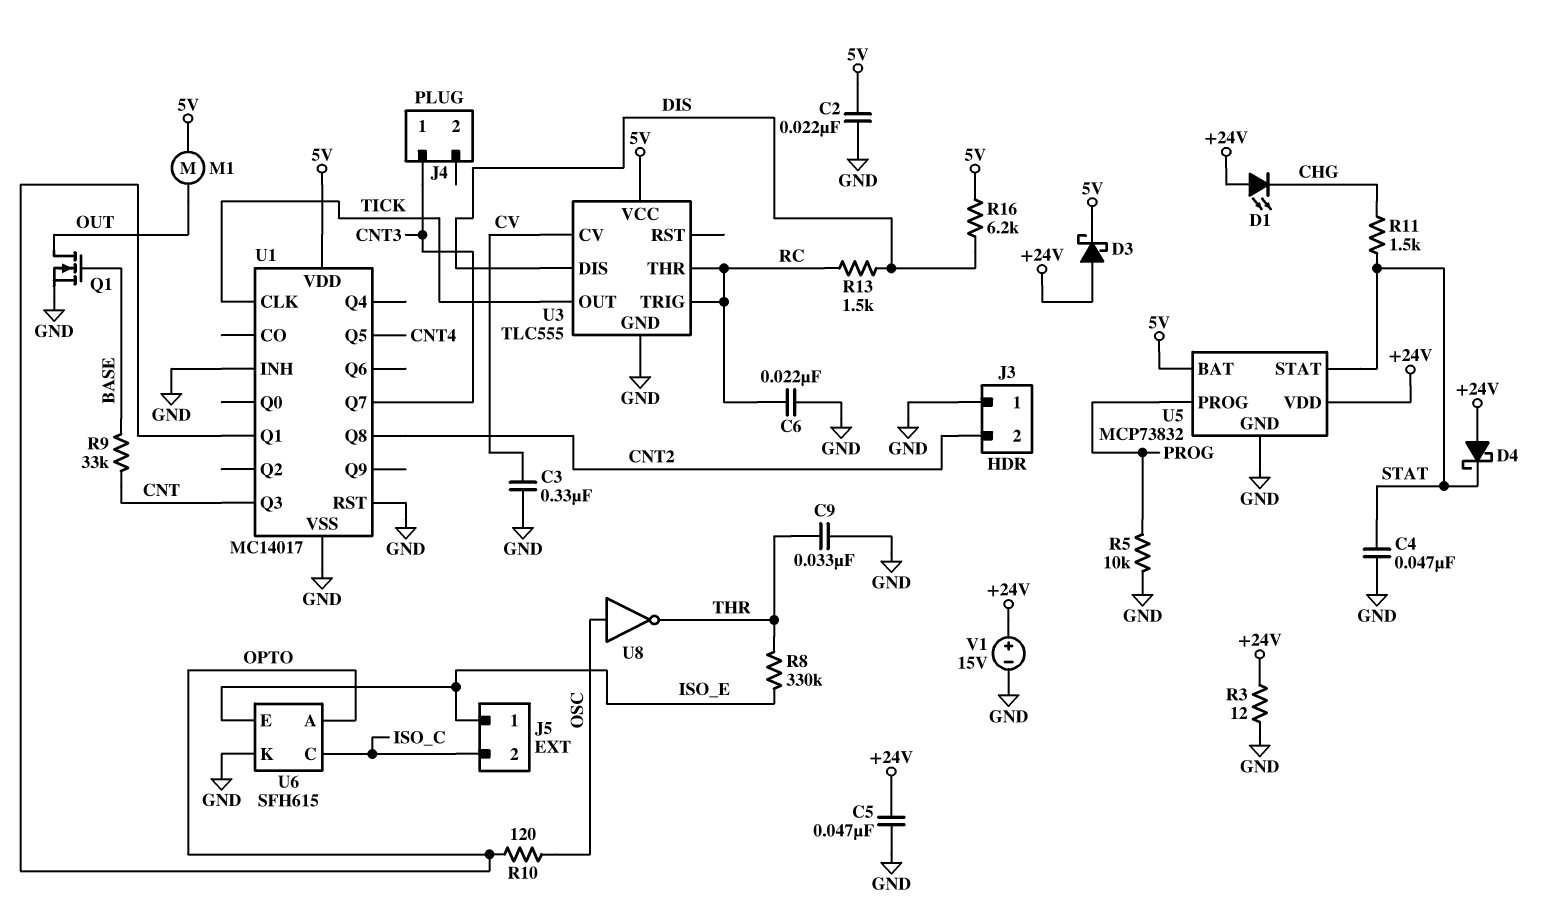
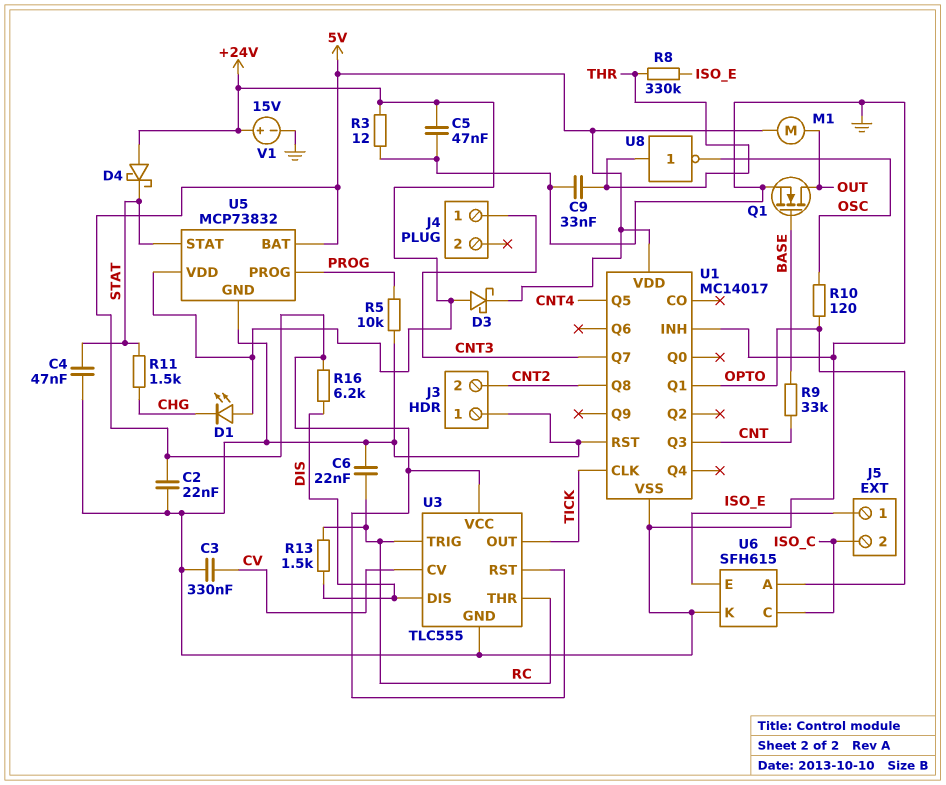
U3 pin RST: none -> 5V
U8: NOT (in OSC, out THR) -> NOT (in THR, out OSC)

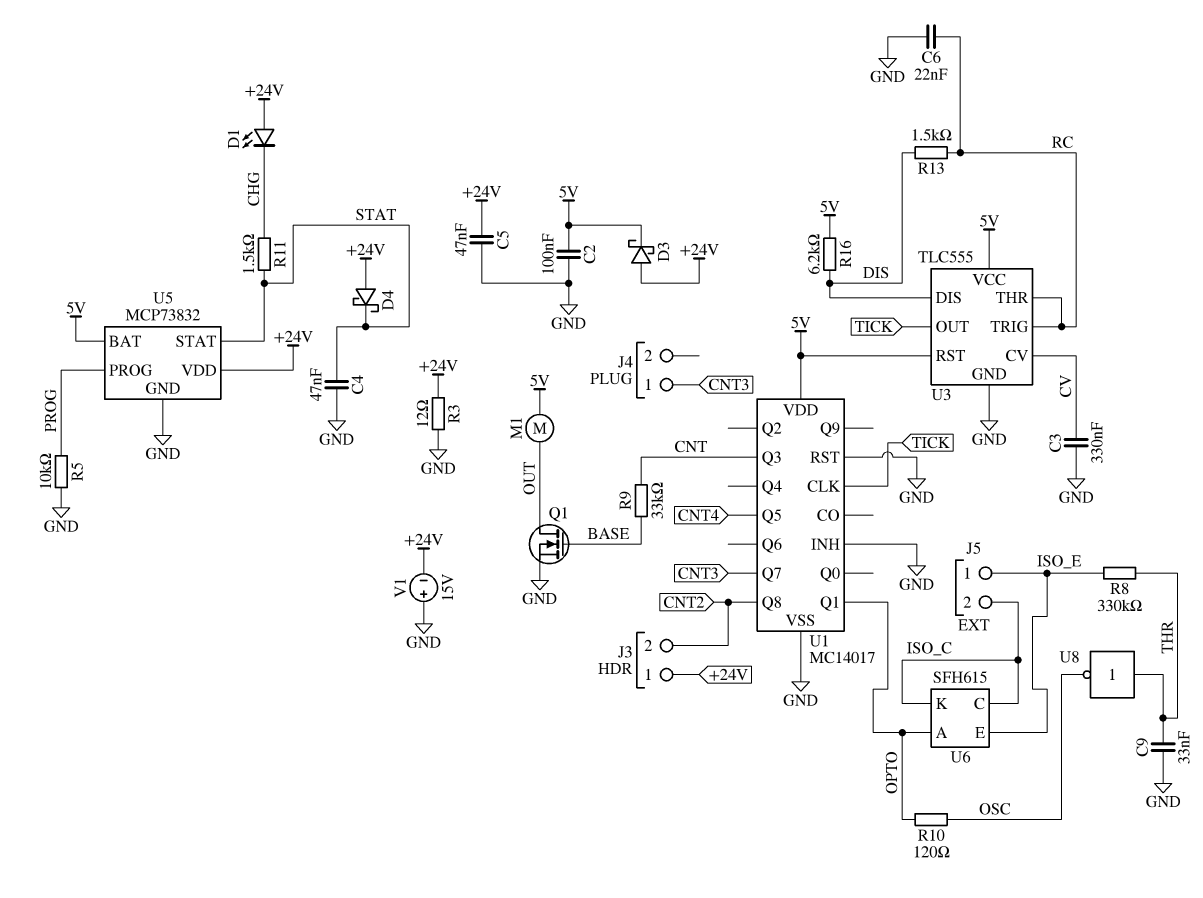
C2: 22nF (5V, GND) -> 100nF (5V, GND)
J3 pin 1: GND -> +24V
U6 pin K: GND -> ISO_C
V1: 15V (plus +24V, minus GND) -> 15V (plus GND, minus +24V)

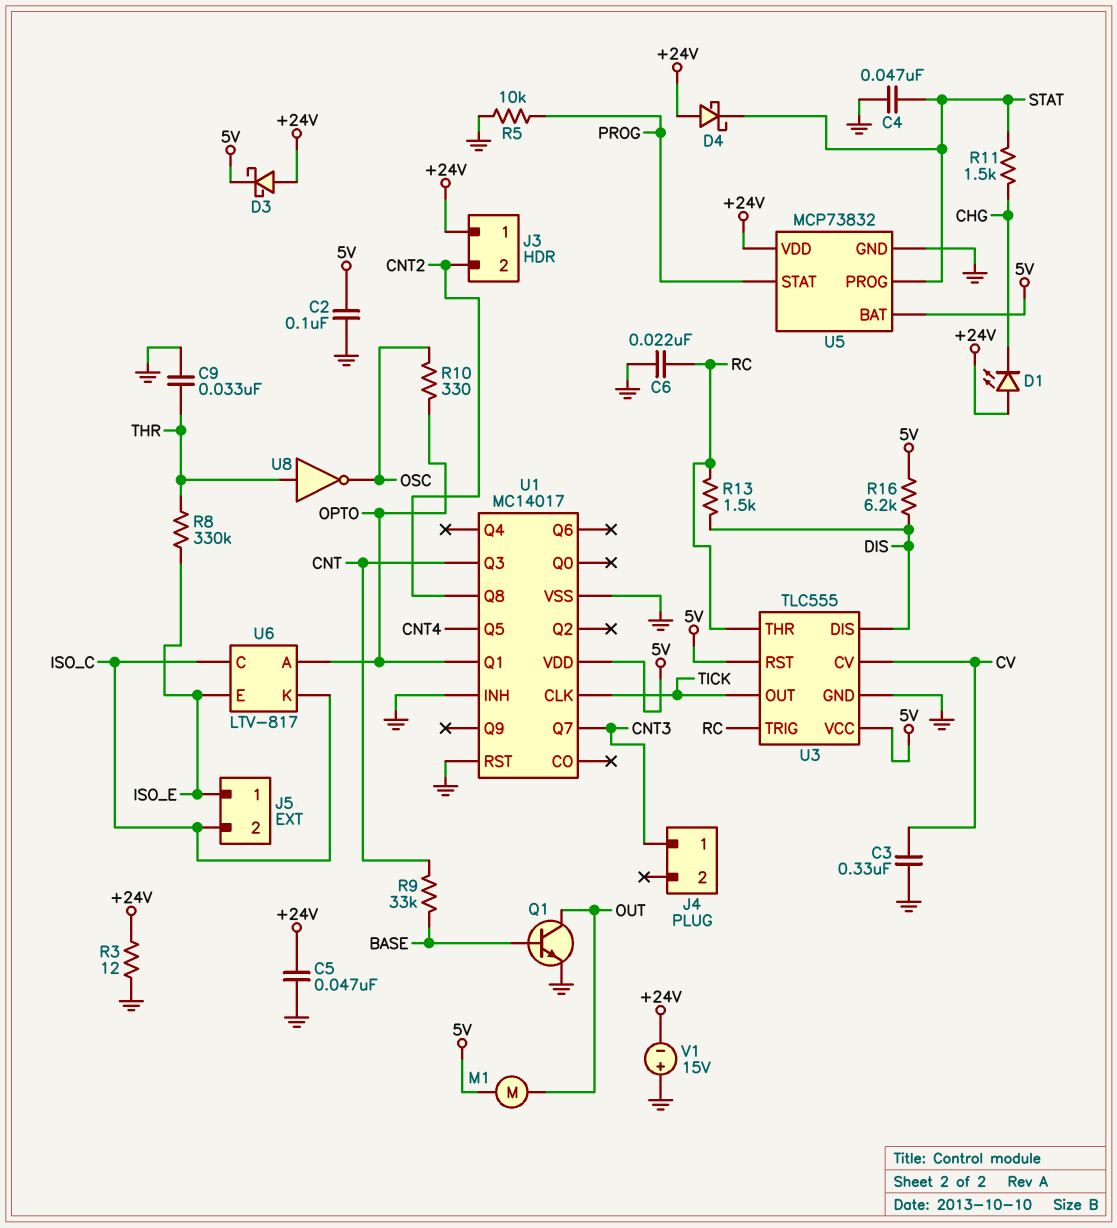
Q1: NMOS (G BASE, D OUT, S GND) -> NPN (B BASE, C OUT, E GND)
R10: 120 (OPTO, OSC) -> 330 (OPTO, OSC)
U5 pin PROG: PROG -> STAT
U5 pin STAT: STAT -> PROG
U6: SFH615 -> LTV-817

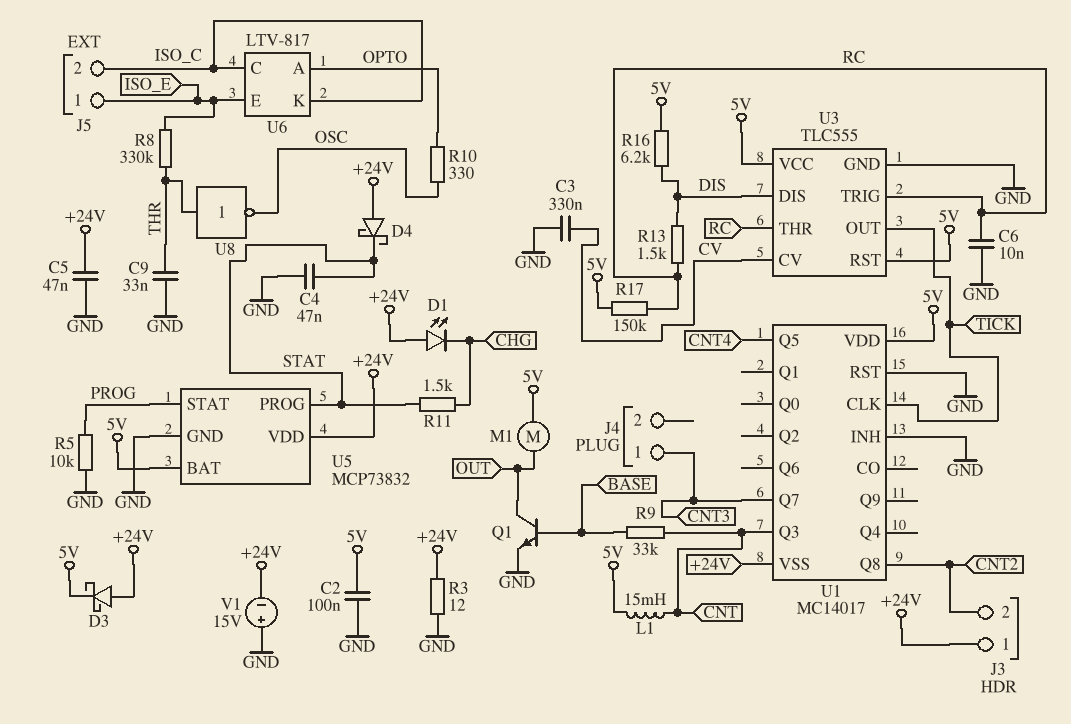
C6: 22nF (GND, RC) -> 10nF (GND, RC)
L1: none -> 15mH (5V, CNT)
R17: none -> 150k (5V, RC)
U1 pin Q1: OPTO -> none
U1 pin VSS: GND -> +24V

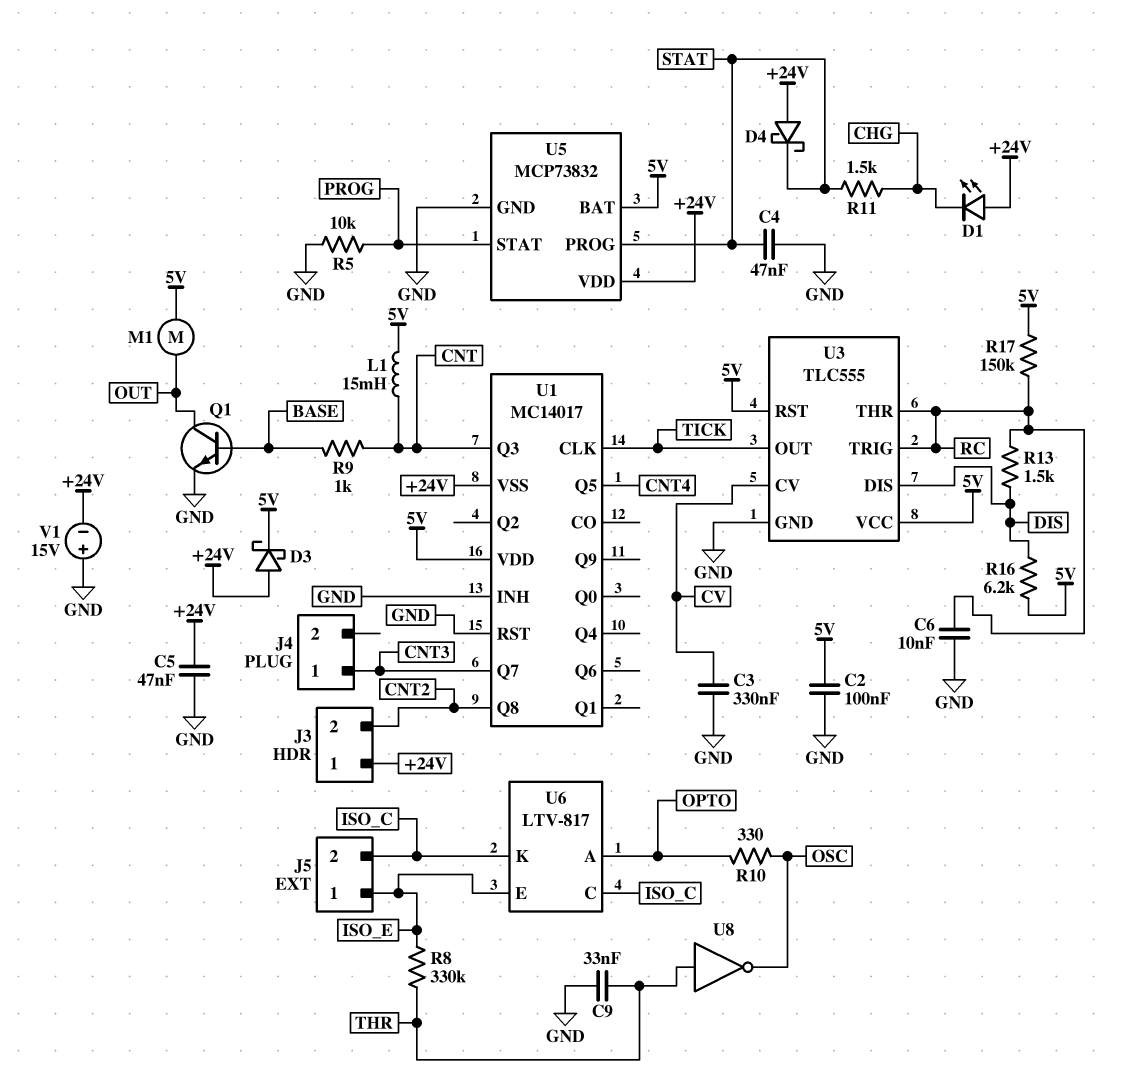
R3: 12 (+24V, GND) -> none
R9: 33k (BASE, CNT) -> 1k (BASE, CNT)

